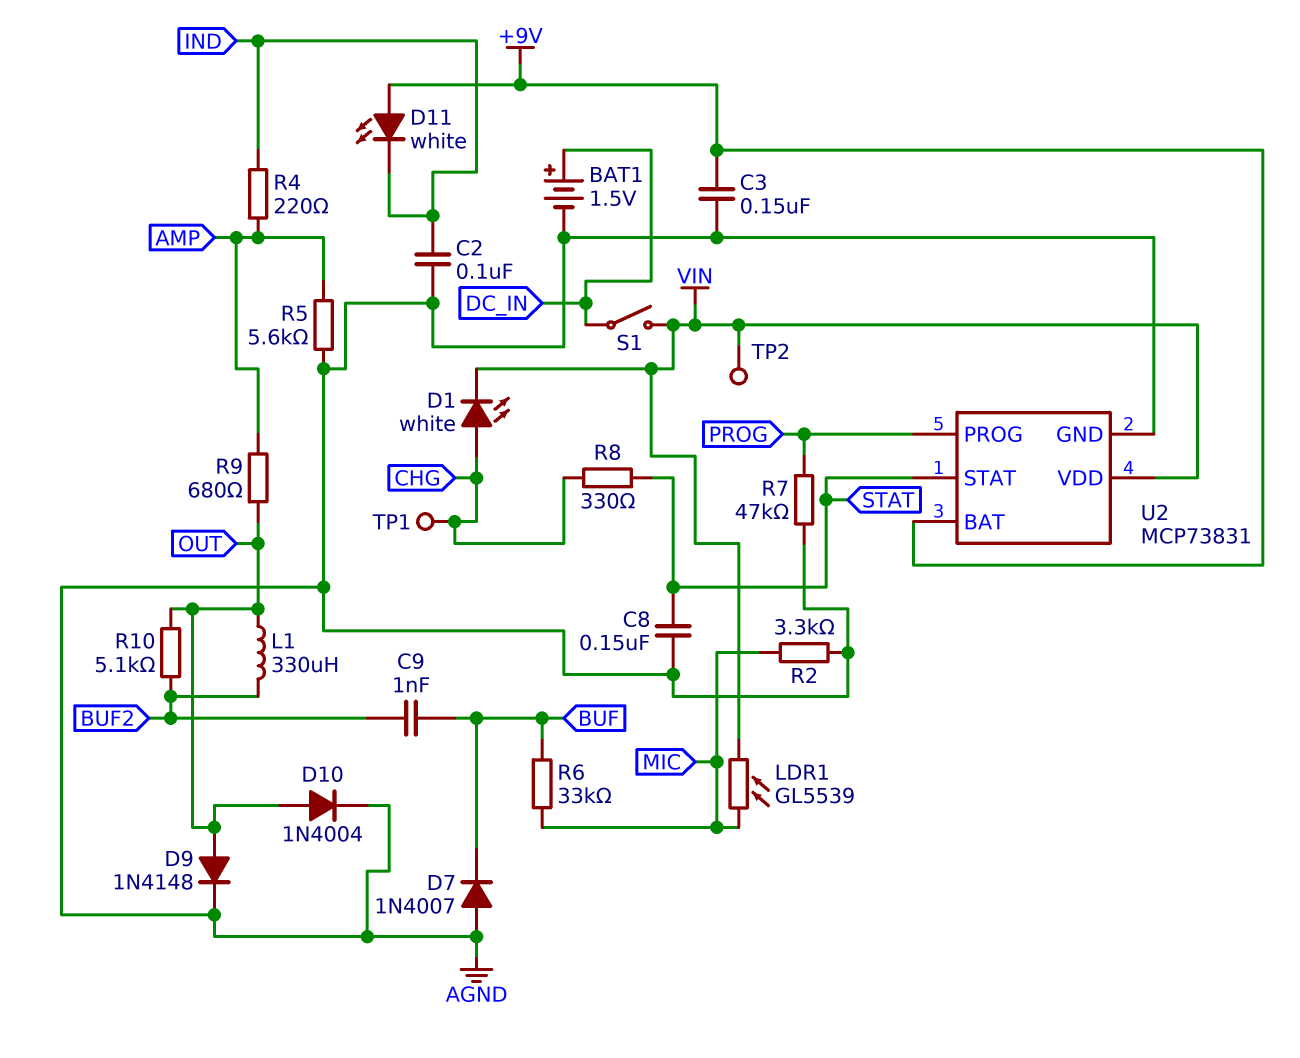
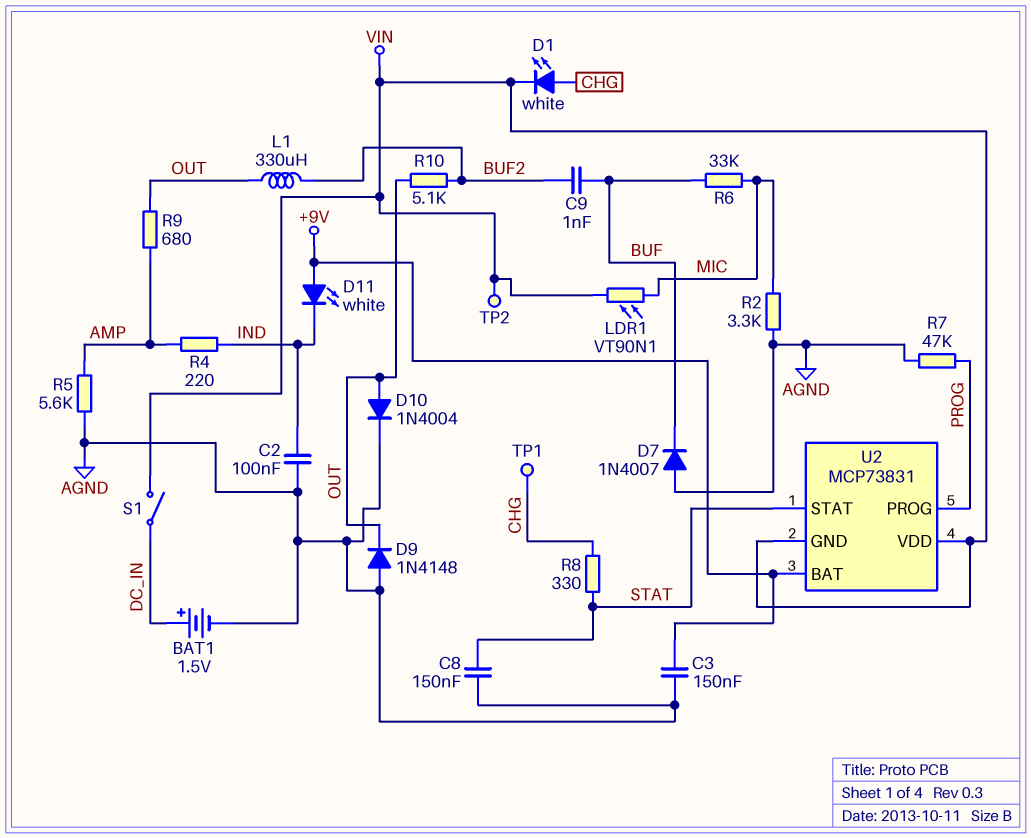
D9: diode 1N4148 (A OUT, K AGND) -> diode 1N4148 (A AGND, K OUT)
LDR1: GL5539 (MIC, VIN) -> VT90N1 (MIC, VIN)
U2 pin GND: AGND -> VIN

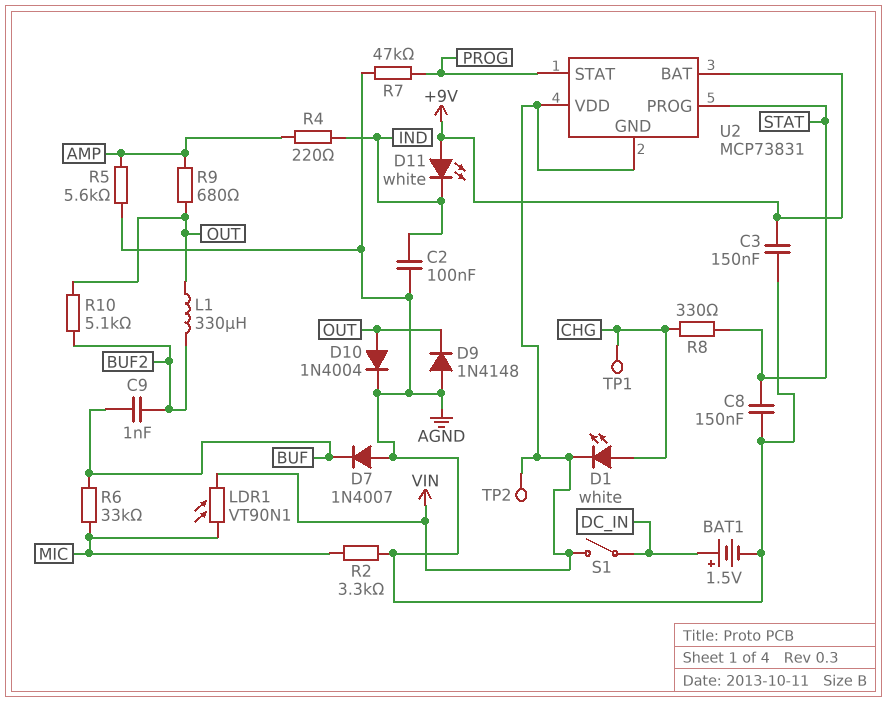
U2 pin PROG: PROG -> STAT
U2 pin STAT: STAT -> PROG

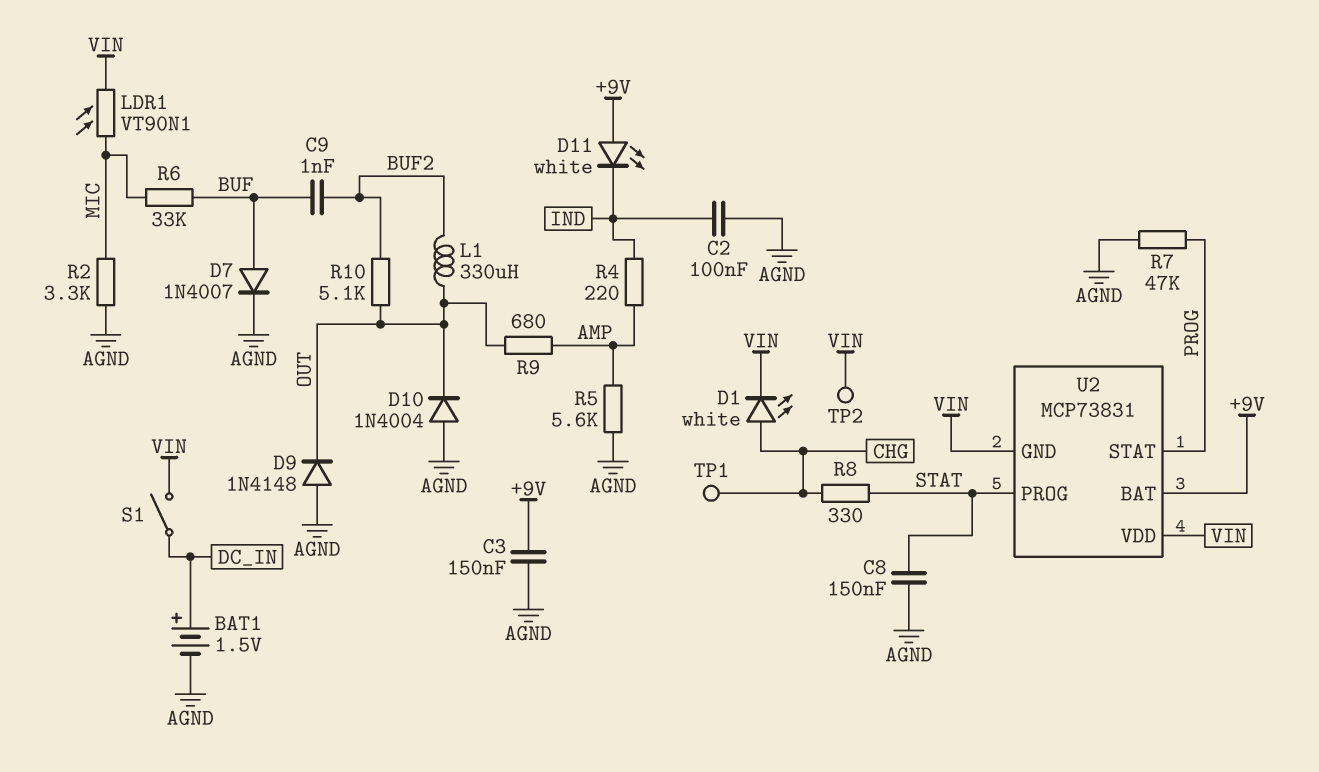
D7: diode 1N4007 (A AGND, K BUF) -> diode 1N4007 (A BUF, K AGND)
D10: diode 1N4004 (A OUT, K AGND) -> diode 1N4004 (A AGND, K OUT)

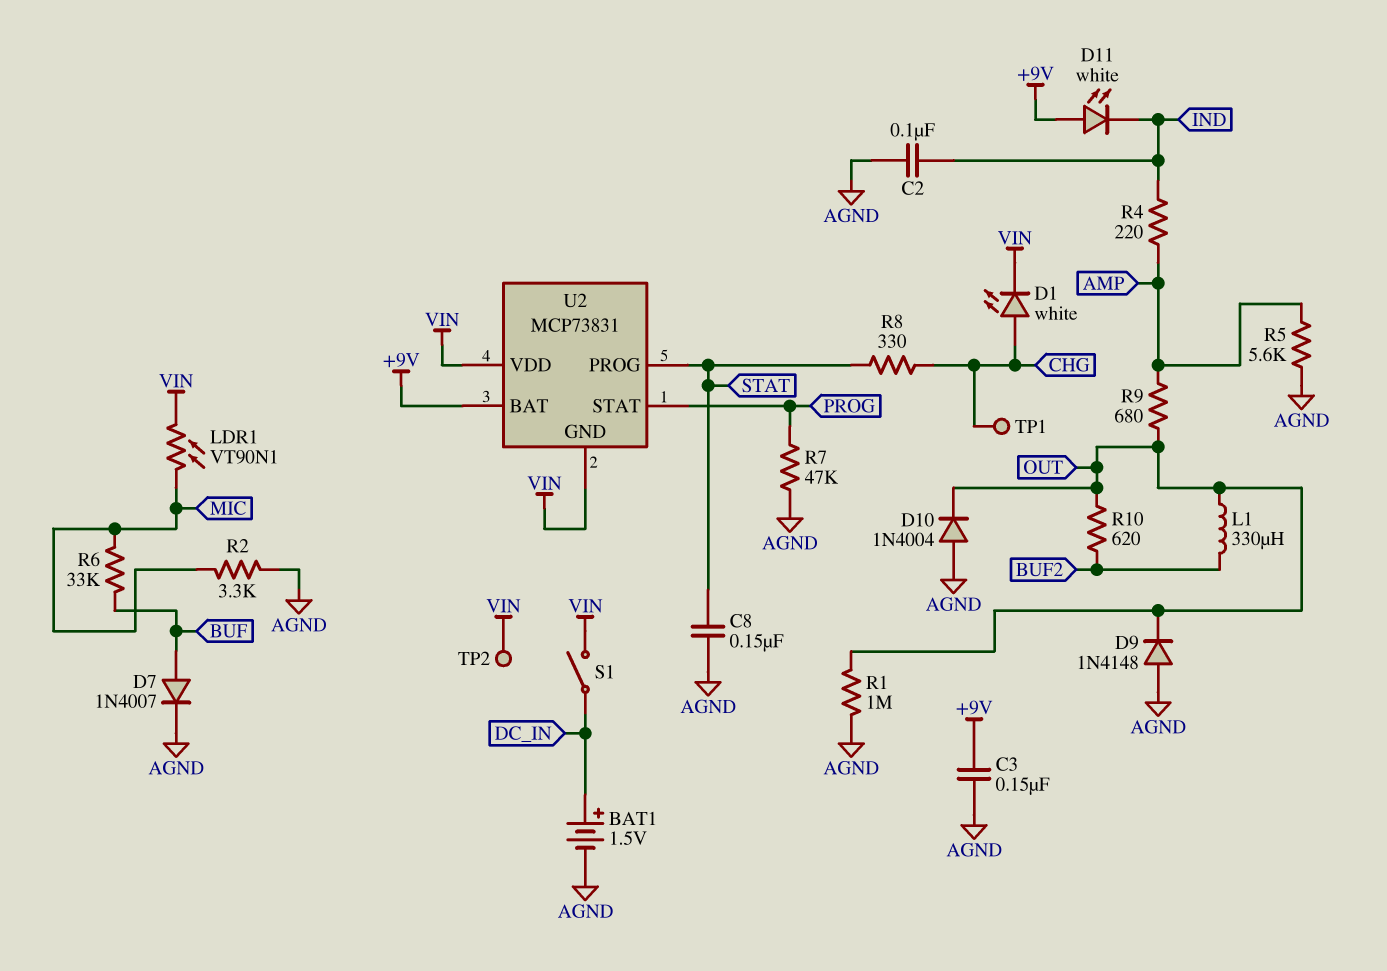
C9: 1nF (BUF, BUF2) -> none
R1: none -> 1M (AGND, OUT)
R10: 5.1k (BUF2, OUT) -> 620 (BUF2, OUT)

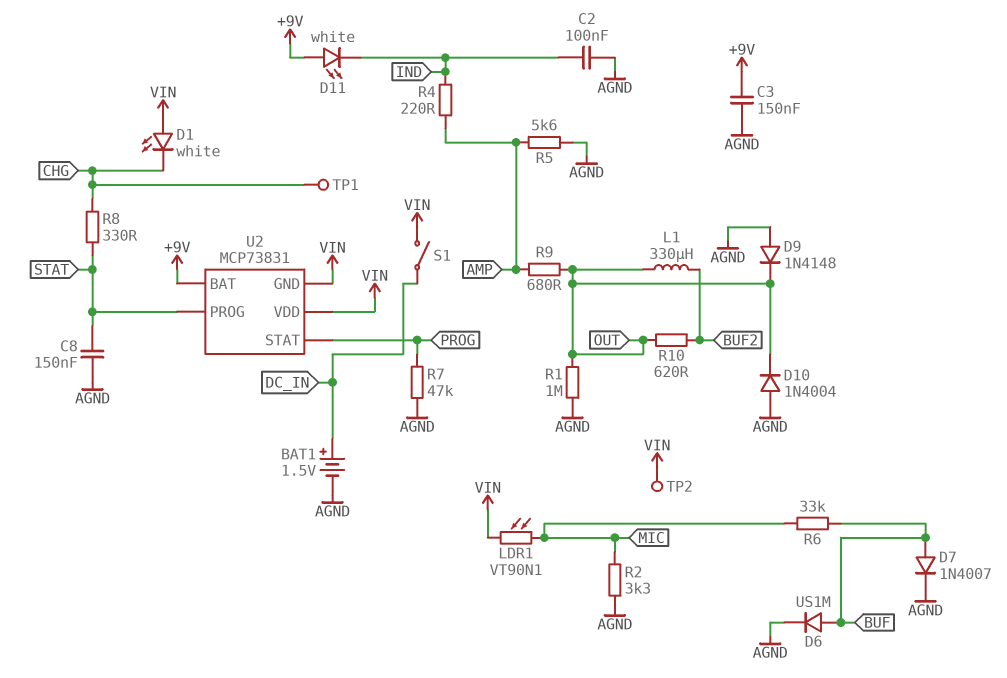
D1: LED white (A CHG, K VIN) -> LED white (A VIN, K CHG)
D6: none -> diode US1M (A BUF, K AGND)

